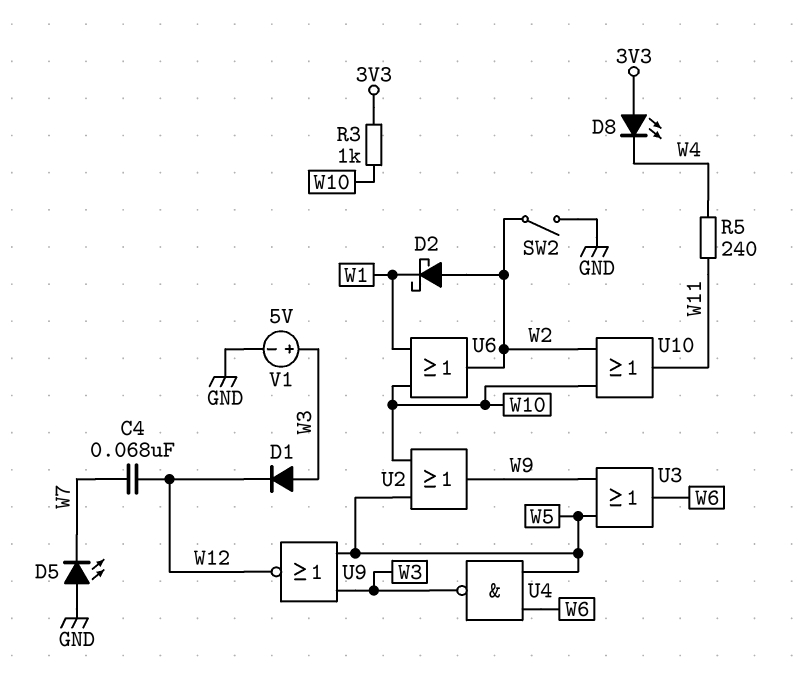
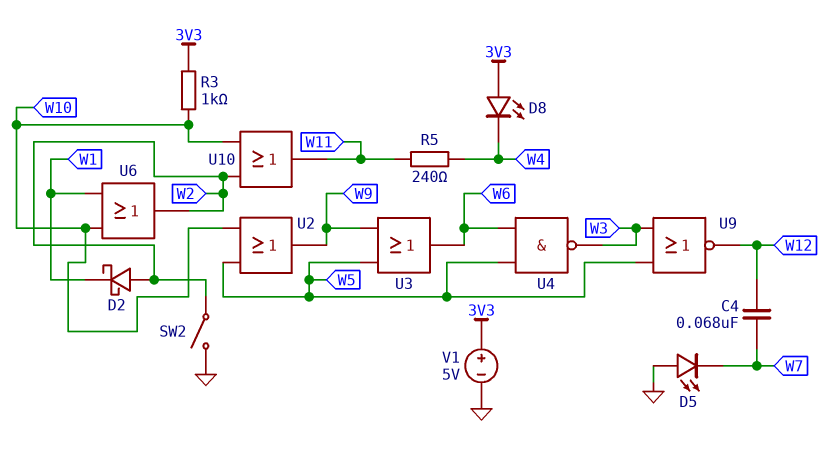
D1: diode (A W3, K W12) -> none
V1: 5V (plus W3, minus GND) -> 5V (plus 3V3, minus GND)

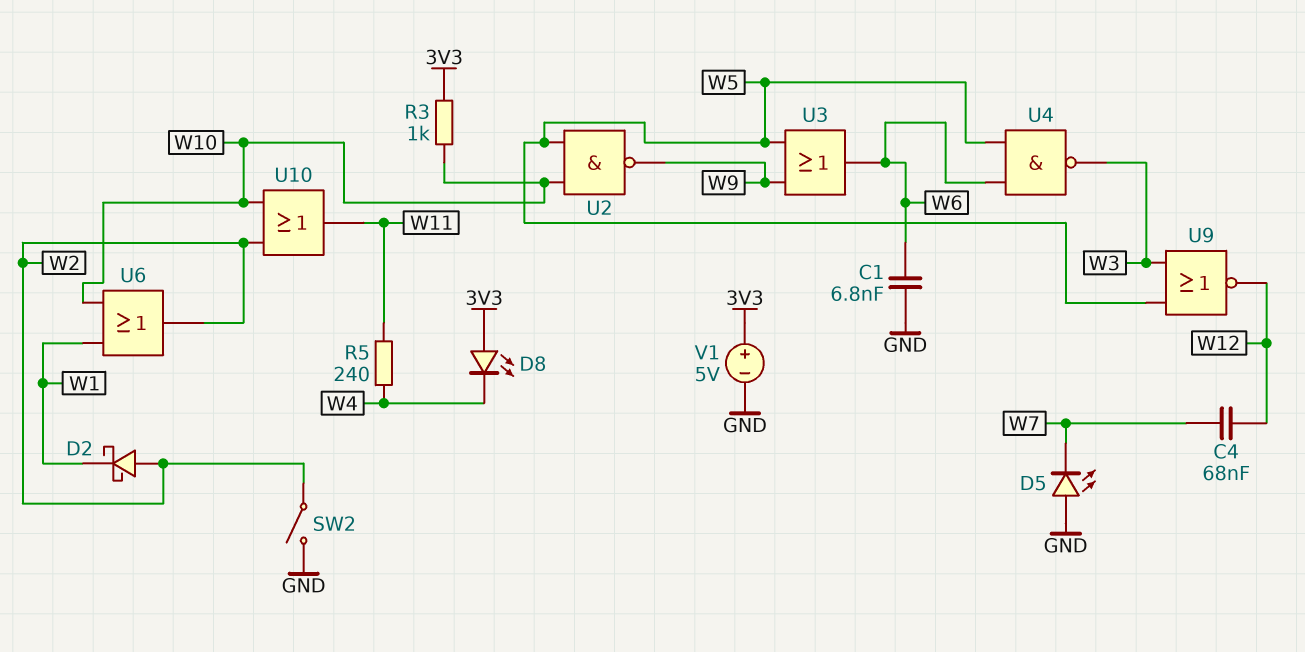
C1: none -> 6.8nF (GND, W6)
U2: OR (in W5, in W10, out W9) -> NAND (in W5, in W10, out W9)

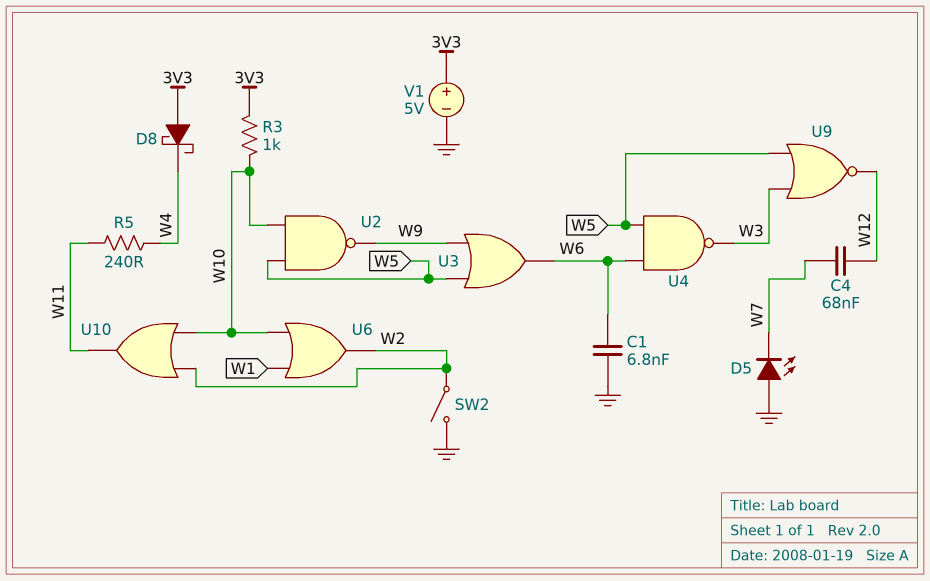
D2: schottky (A W2, K W1) -> none
D8: LED (A 3V3, K W4) -> schottky (A 3V3, K W4)

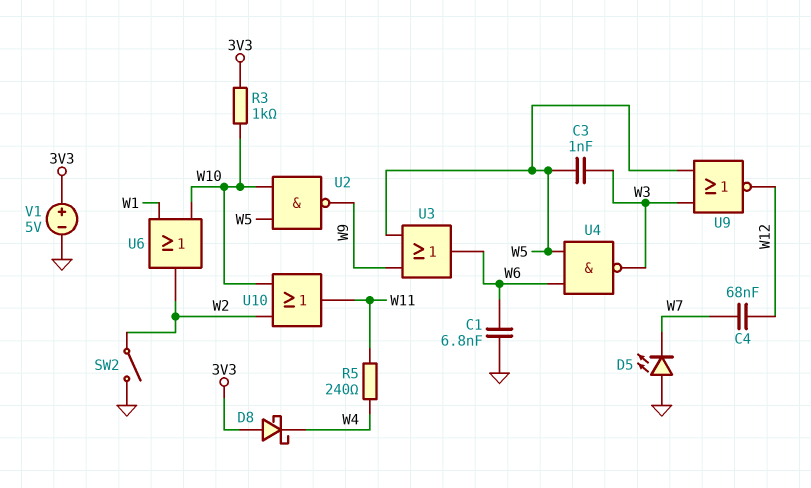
C3: none -> 1nF (W3, W5)

